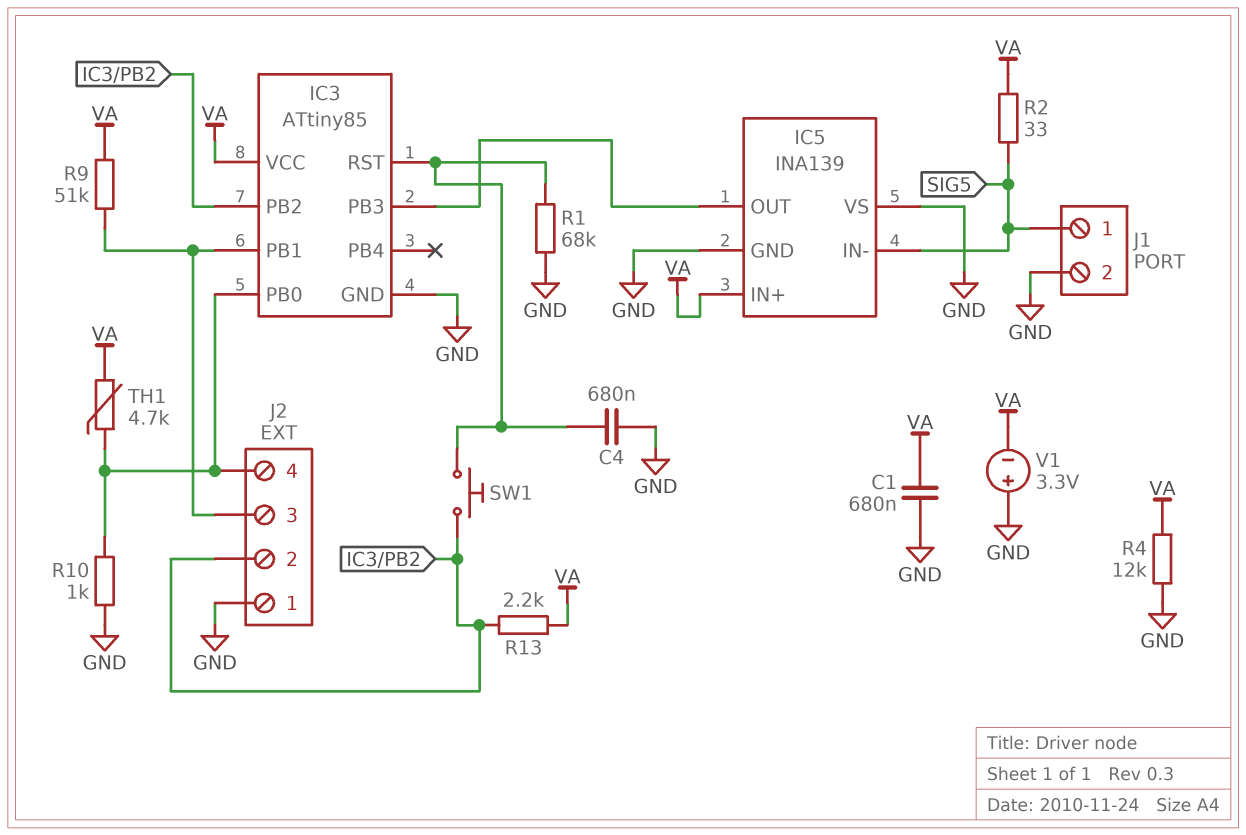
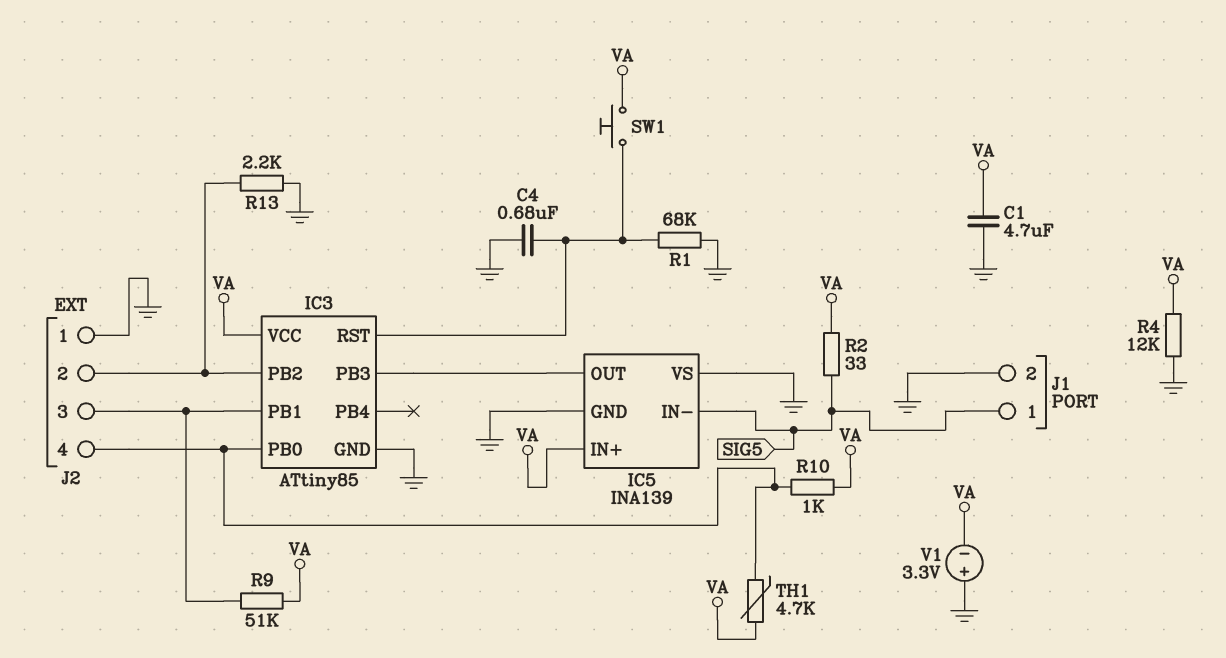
C1: 680nF (GND, VA) -> 4.7uF (GND, VA)
R10: 1k (GND, IC3/PB0) -> 1k (IC3/PB0, VA)
R13: 2.2k (IC3/PB2, VA) -> 2.2k (GND, IC3/PB2)
SW1: button (IC3/PB2, IC3/RST) -> button (IC3/RST, VA)

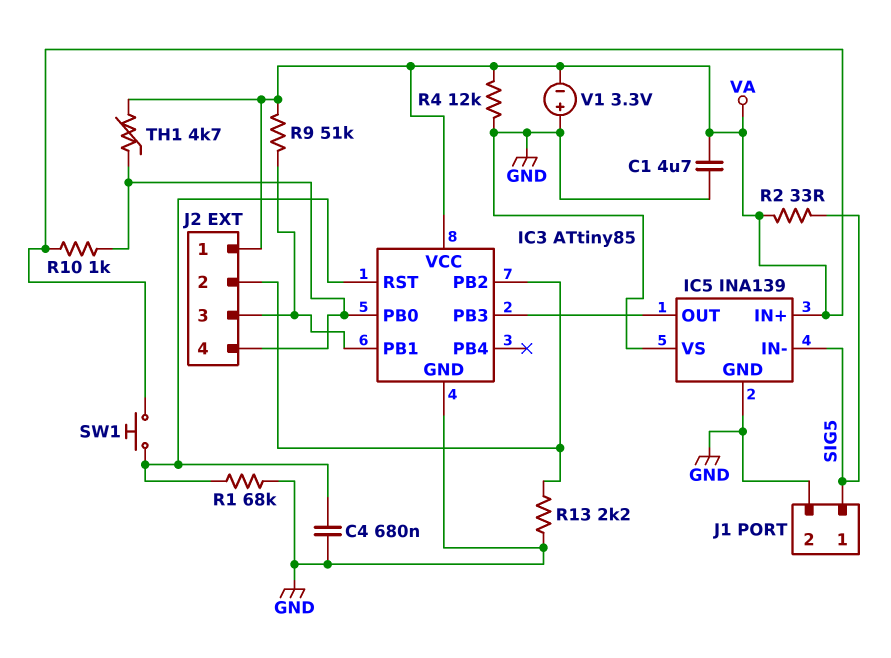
J2 pin 1: GND -> VA

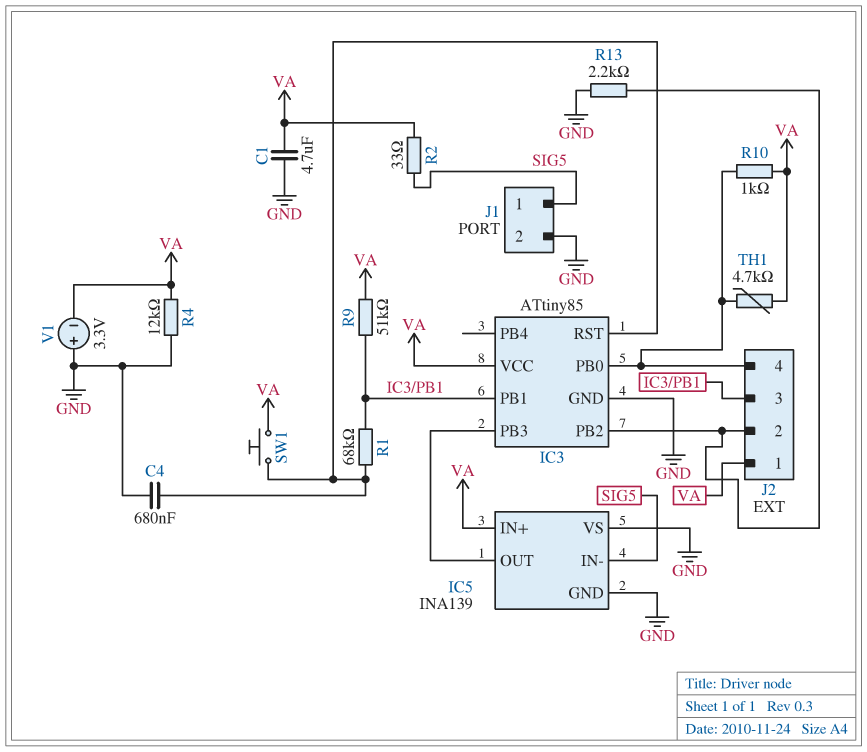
R1: 68k (GND, IC3/RST) -> 68k (IC3/PB1, IC3/RST)

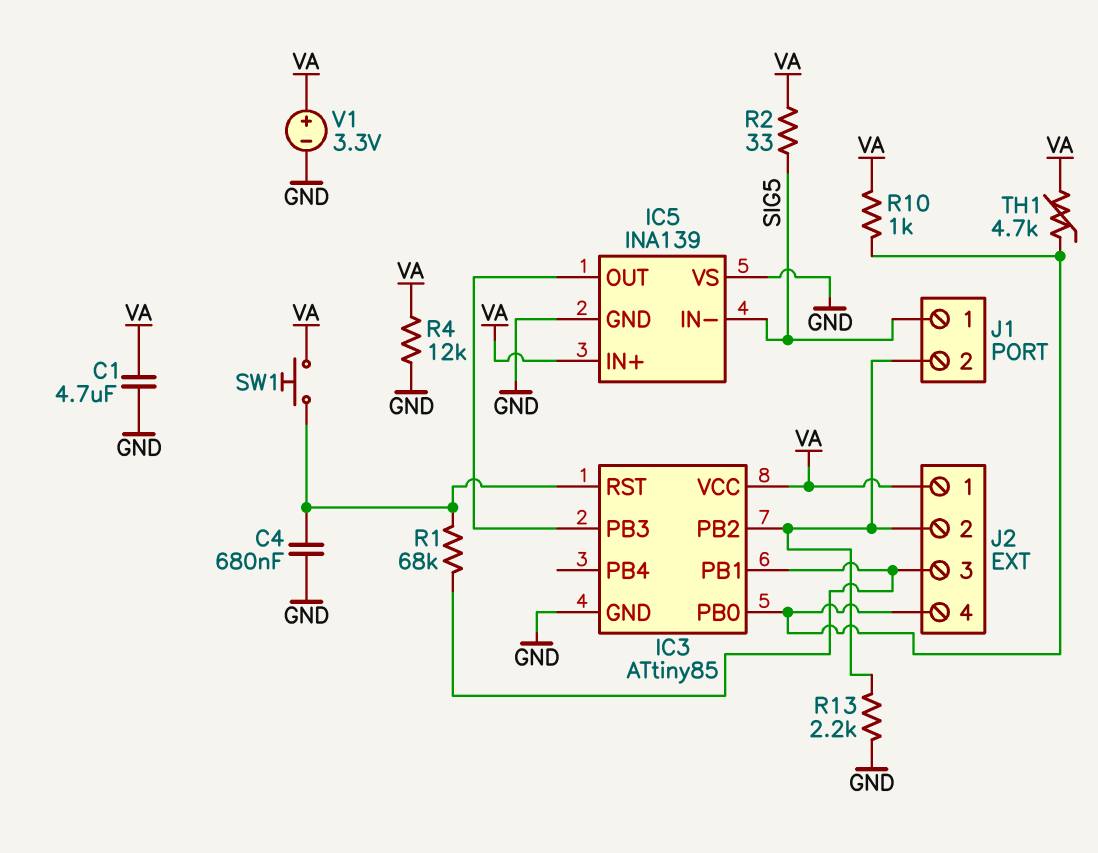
J1 pin 2: GND -> IC3/PB2
R9: 51k (IC3/PB1, VA) -> none
V1: 3.3V (plus GND, minus VA) -> 3.3V (plus VA, minus GND)

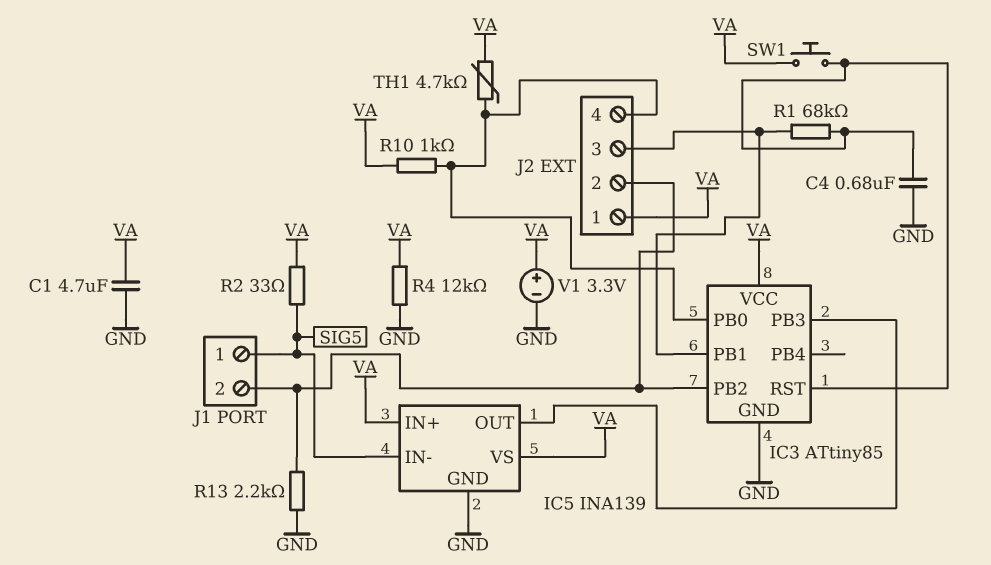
IC5 pin VS: GND -> VA

